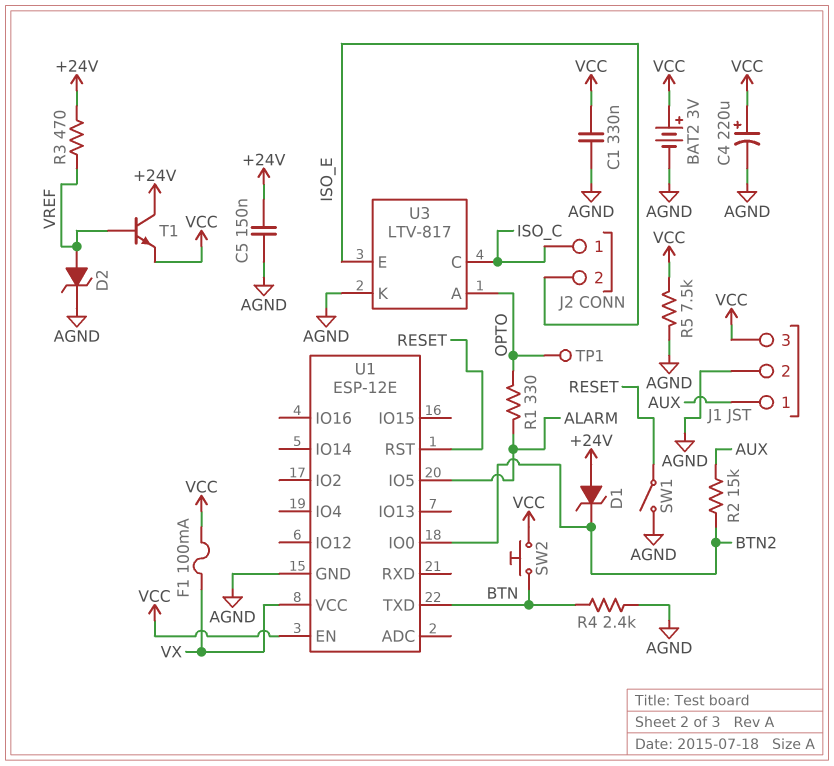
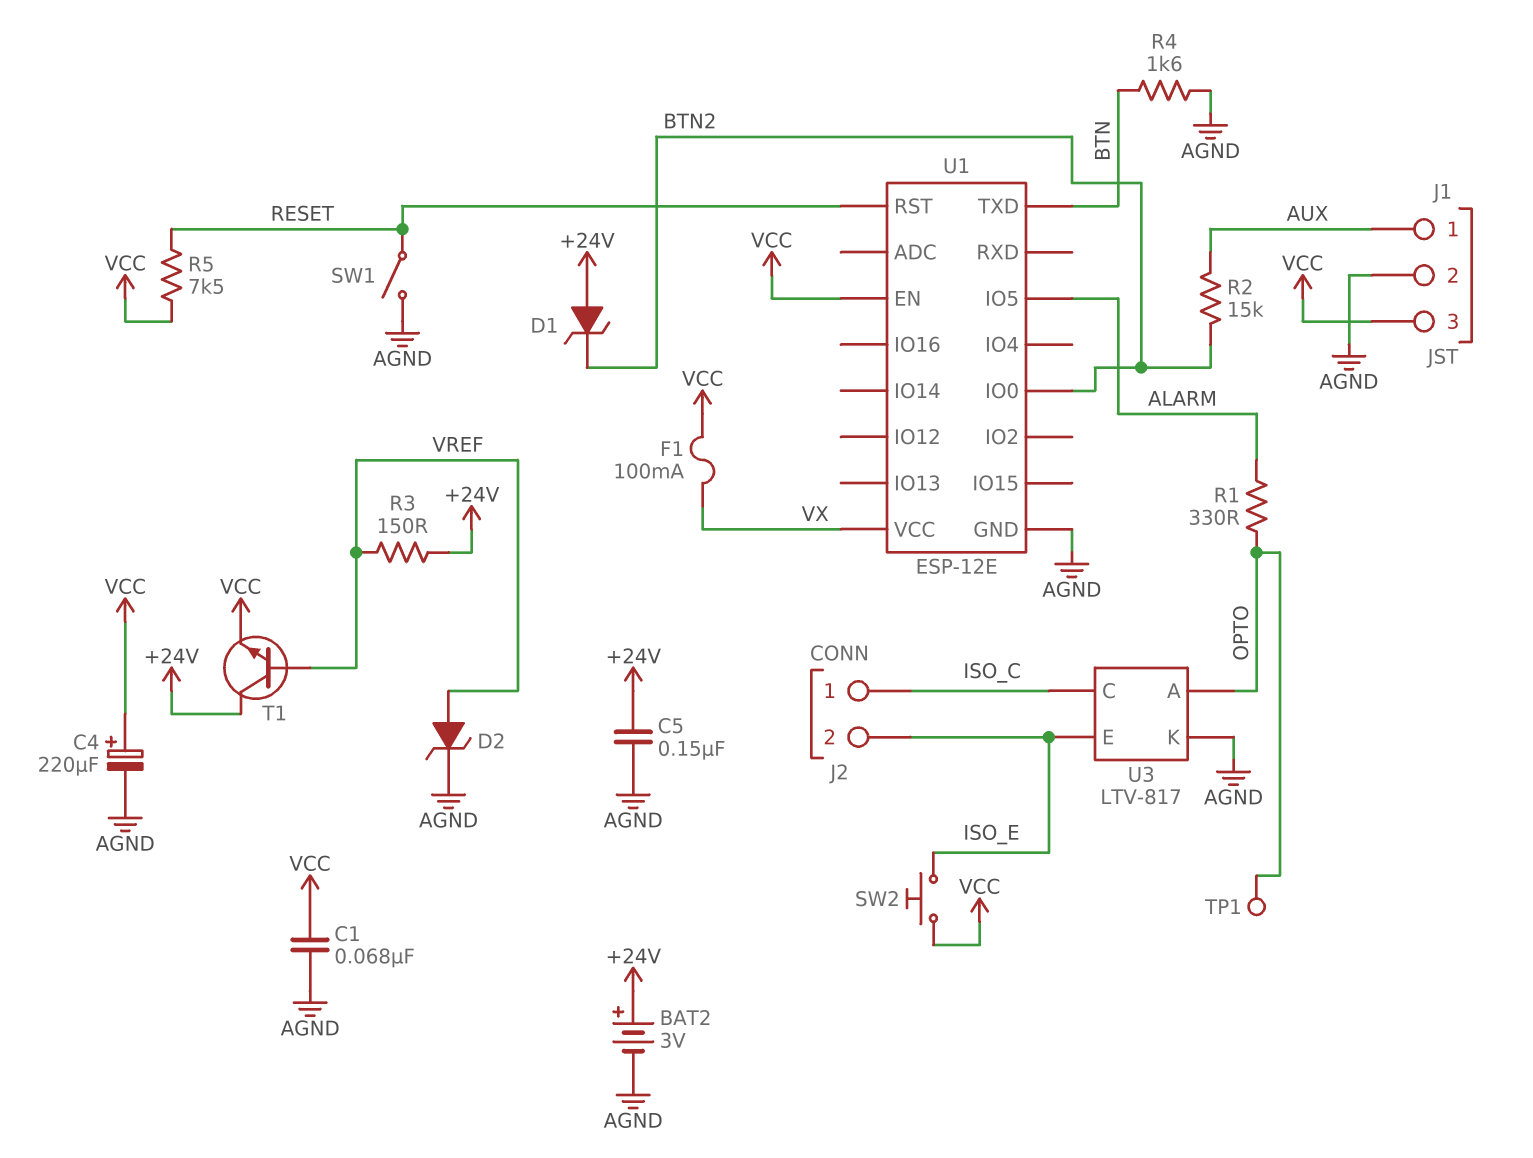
BAT2: 3V (plus VCC, minus AGND) -> 3V (plus +24V, minus AGND)
C1: 330nF (AGND, VCC) -> 68nF (AGND, VCC)
R3: 470 (+24V, VREF) -> 150 (+24V, VREF)
R4: 2.4k (AGND, BTN) -> 1.6k (AGND, BTN)
R5: 7.5k (AGND, VCC) -> 7.5k (RESET, VCC)
SW2: button (BTN, VCC) -> button (ISO_E, VCC)

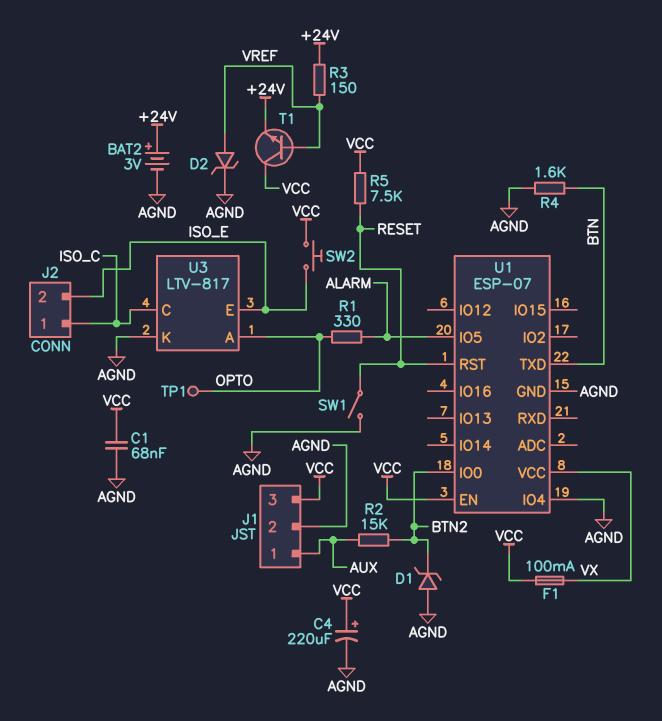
C5: 150nF (+24V, AGND) -> none
D1: zener (A +24V, K BTN2) -> zener (A AGND, K BTN2)
T1: NPN (B VREF, C +24V, E VCC) -> NPN (B VREF, C VCC, E +24V)
U1: ESP-12E -> ESP-07
U1 pin IO4: none -> AGND

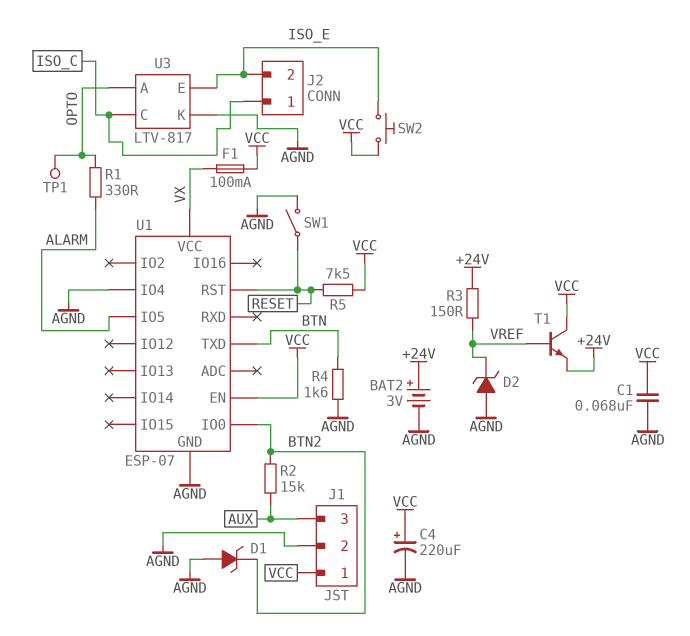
D2: zener (A VREF, K AGND) -> zener (A AGND, K VREF)
J1 pin 1: AUX -> VCC
J1 pin 3: VCC -> AUX

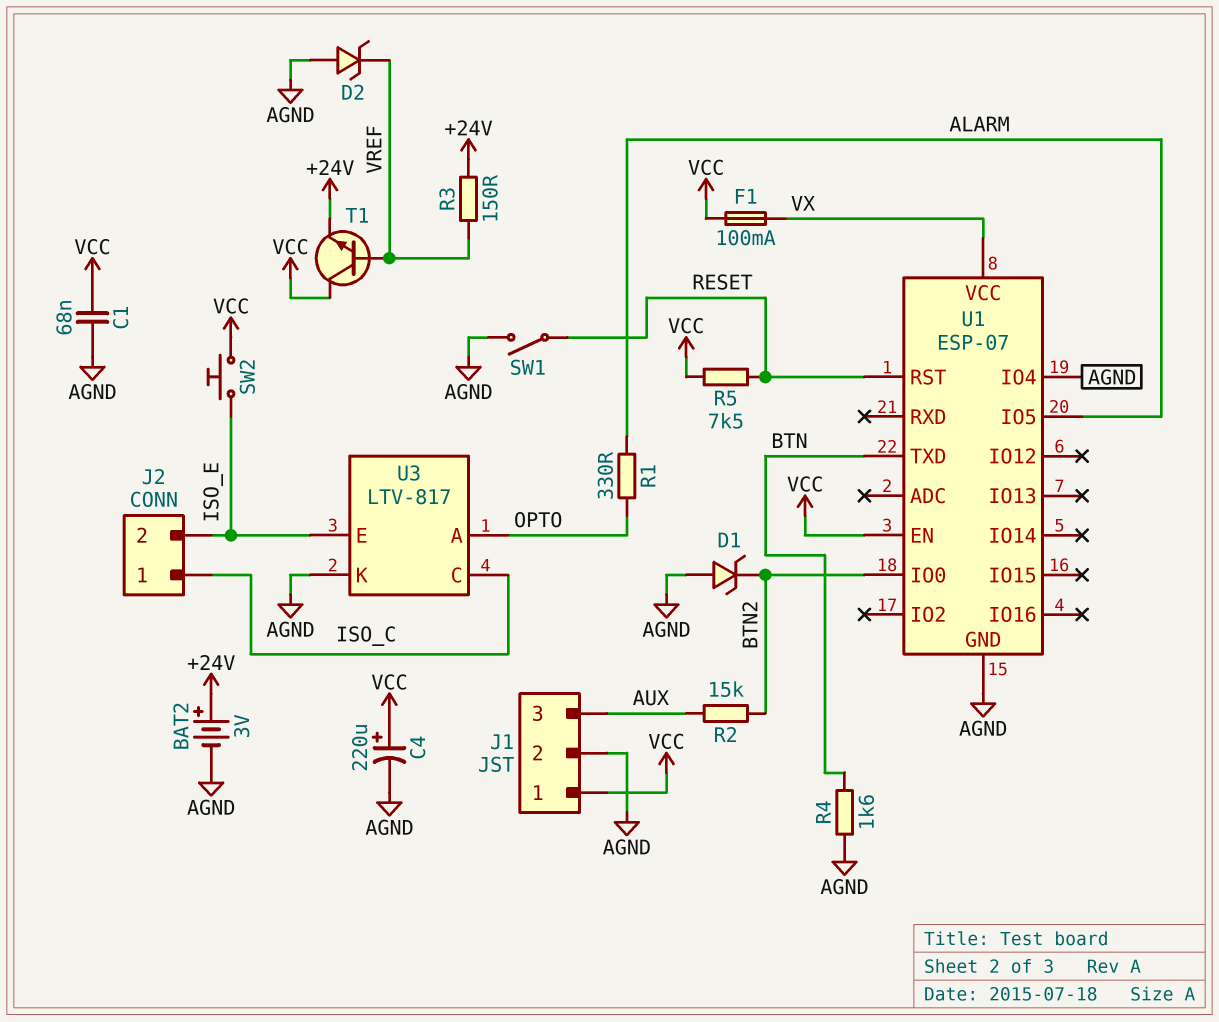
TP1: test point (OPTO) -> none

